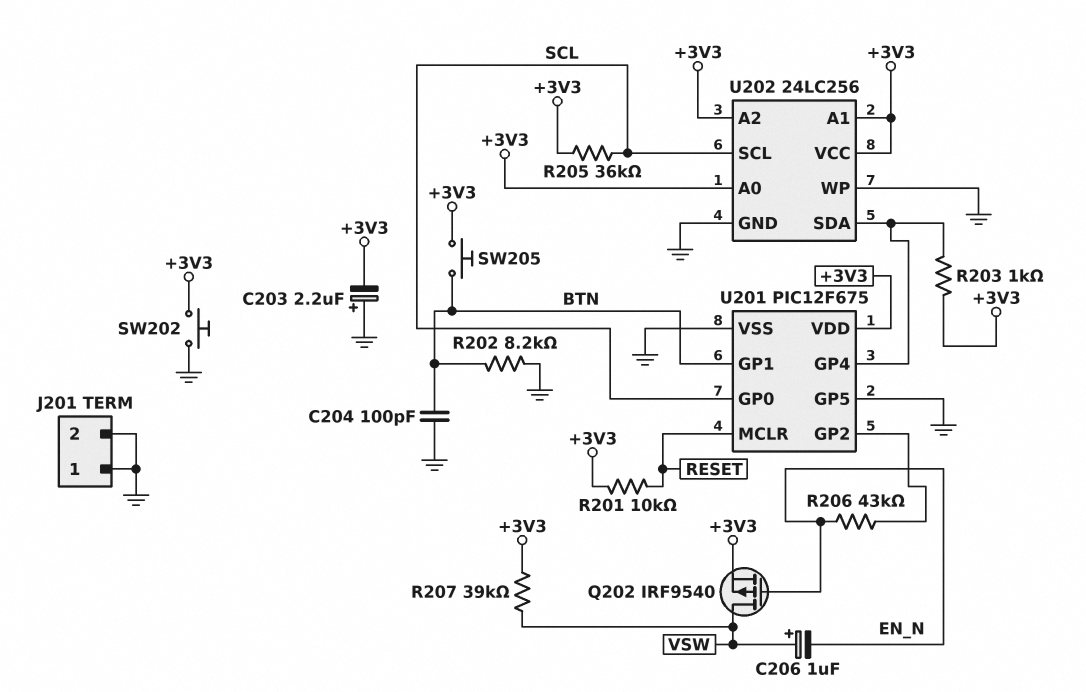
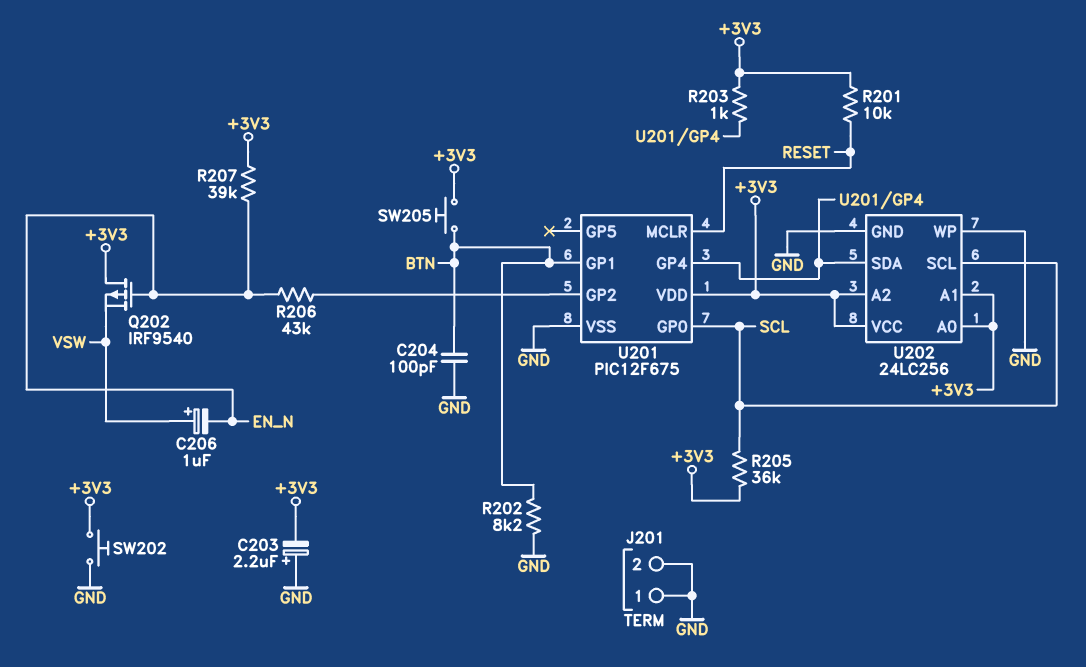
Q202: PMOS IRF9540 (G EN_N, D VSW, S +3V3) -> PMOS IRF9540 (G EN_N, D +3V3, S VSW)
R207: 39k (+3V3, VSW) -> 39k (+3V3, EN_N)
U201 pin GP5: GND -> none

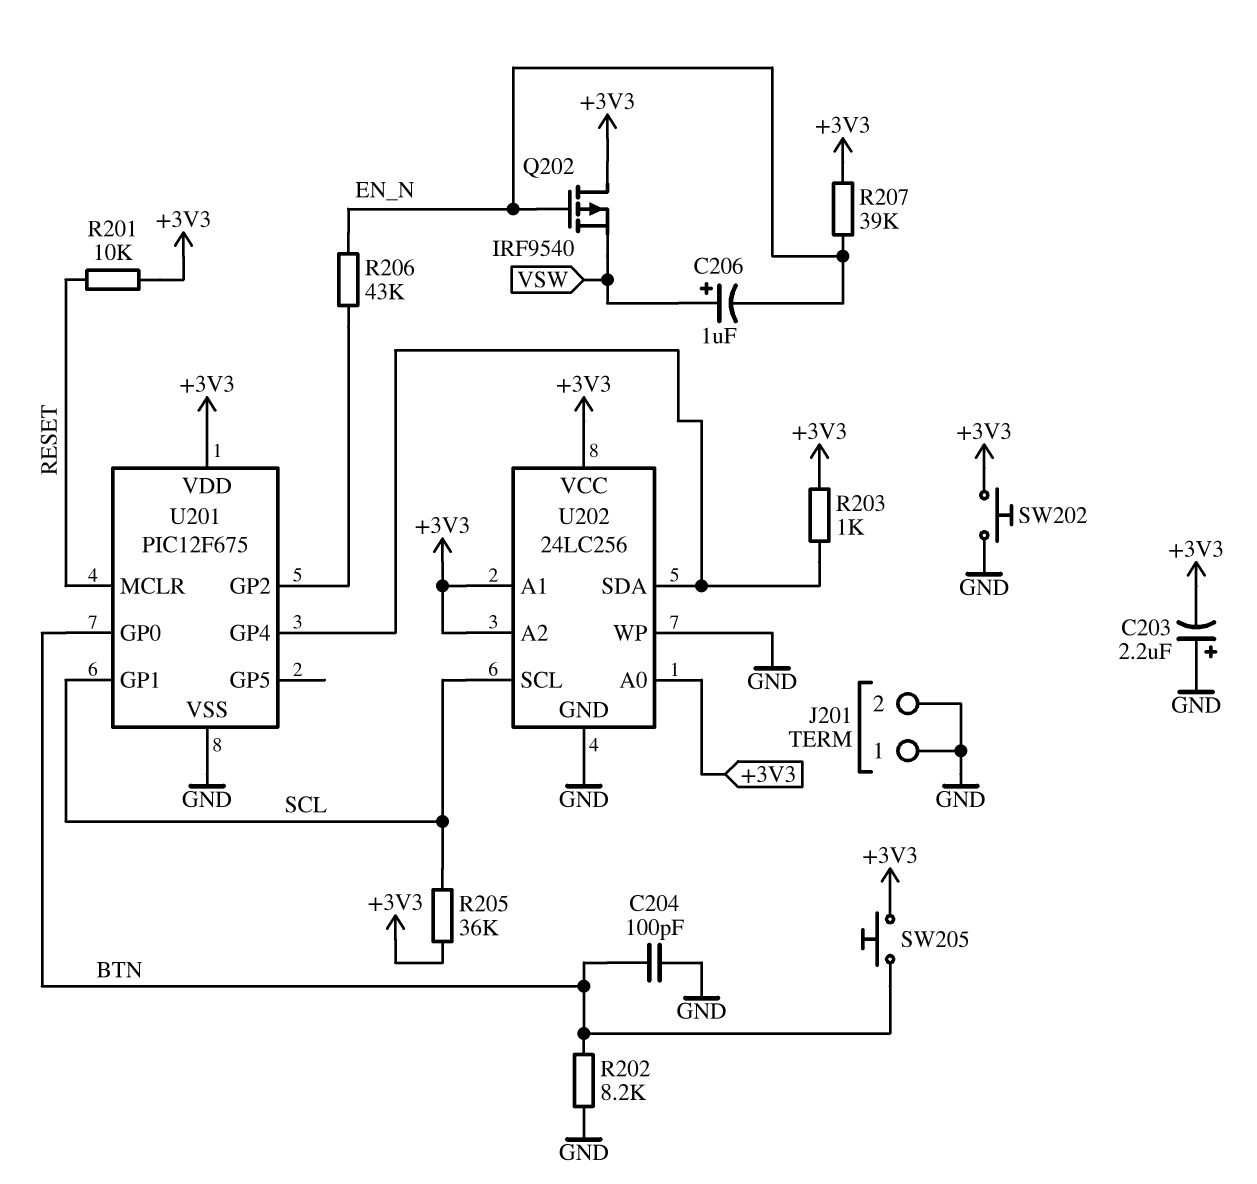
U201 pin GP0: SCL -> BTN
U201 pin GP1: BTN -> SCL

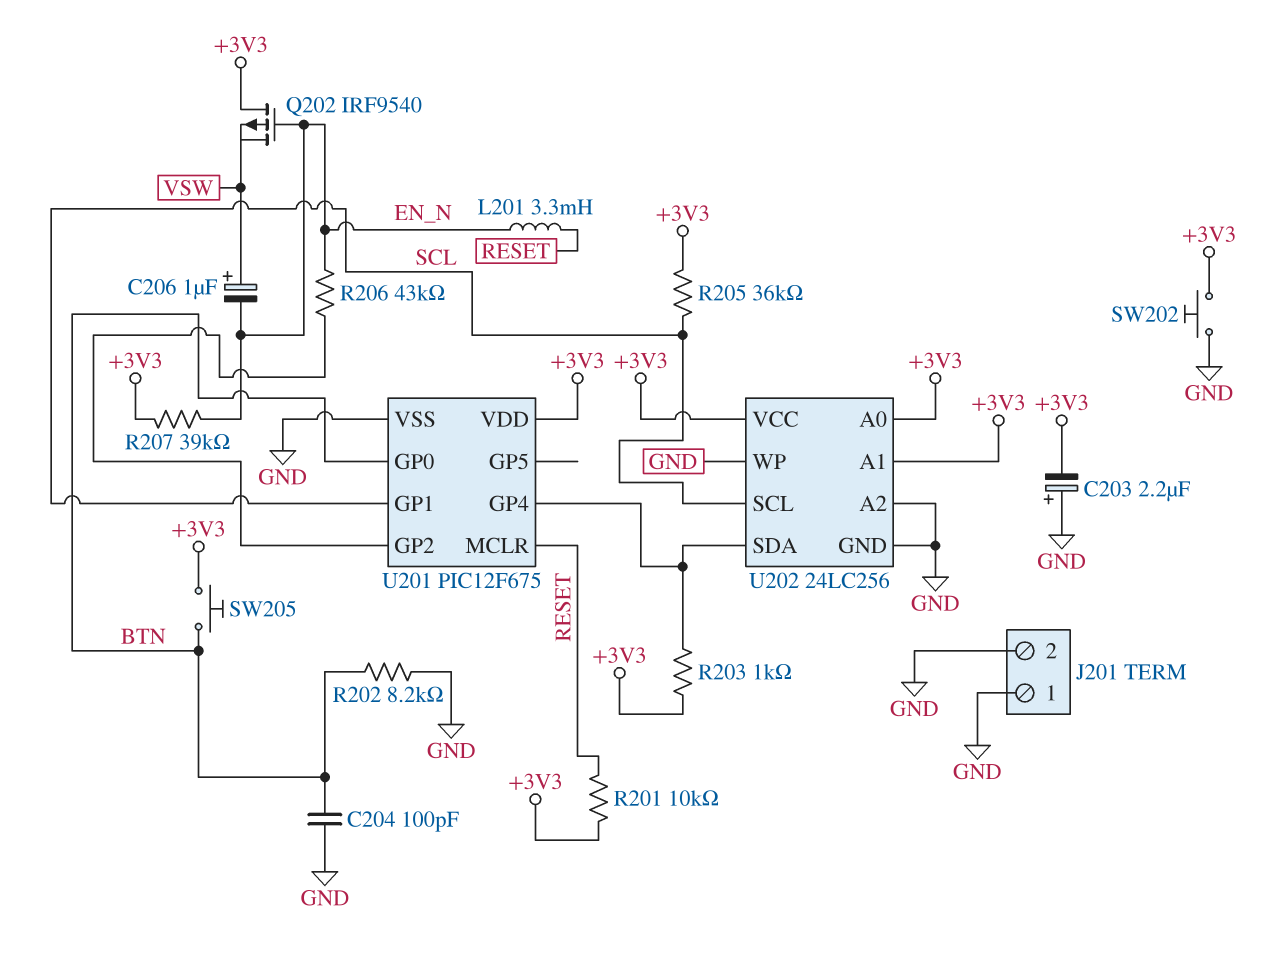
L201: none -> 3.3mH (EN_N, RESET)
U202 pin A2: +3V3 -> GND

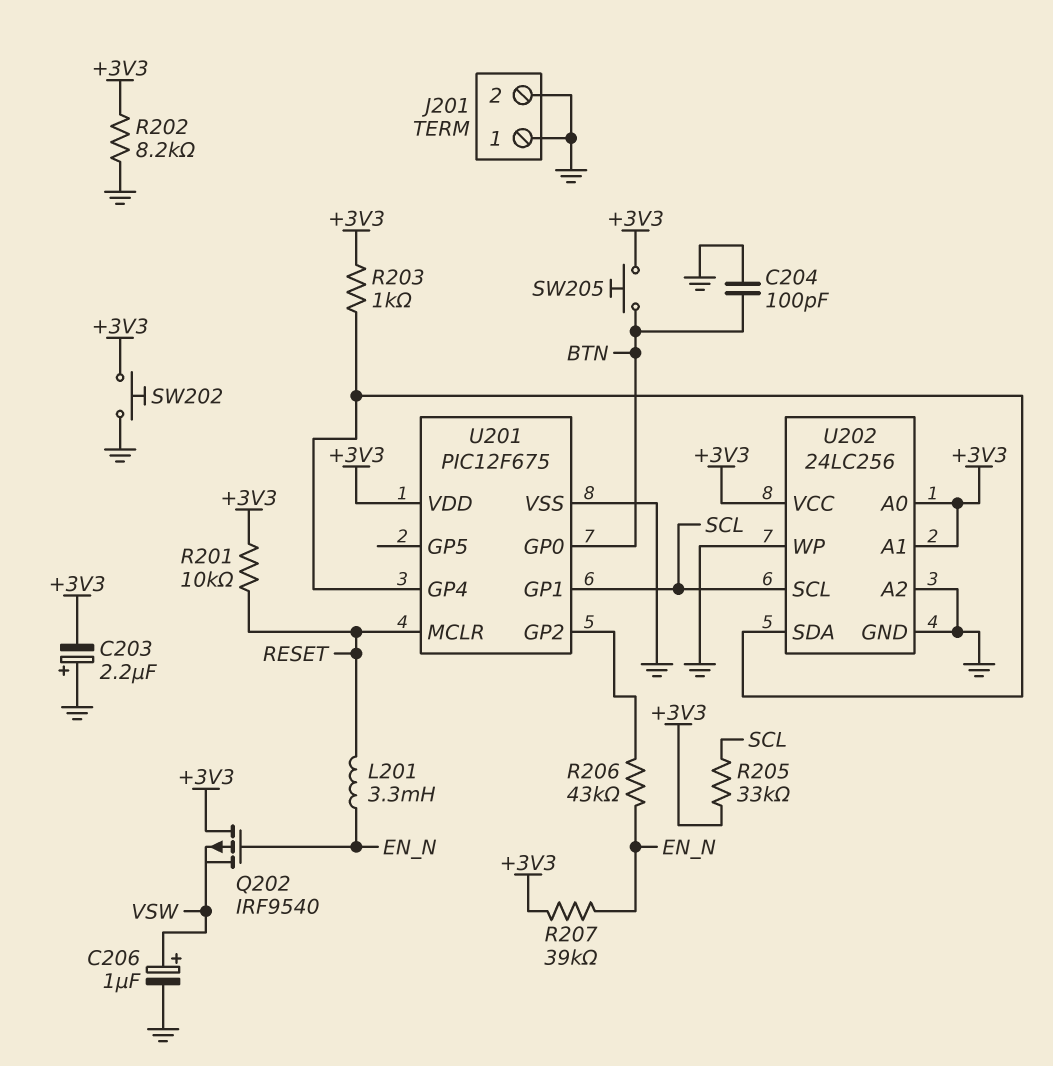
C206: 1uF (plus VSW, minus EN_N) -> 1uF (plus VSW, minus GND)
R202: 8.2k (BTN, GND) -> 8.2k (+3V3, GND)
R205: 36k (+3V3, SCL) -> 33k (+3V3, SCL)

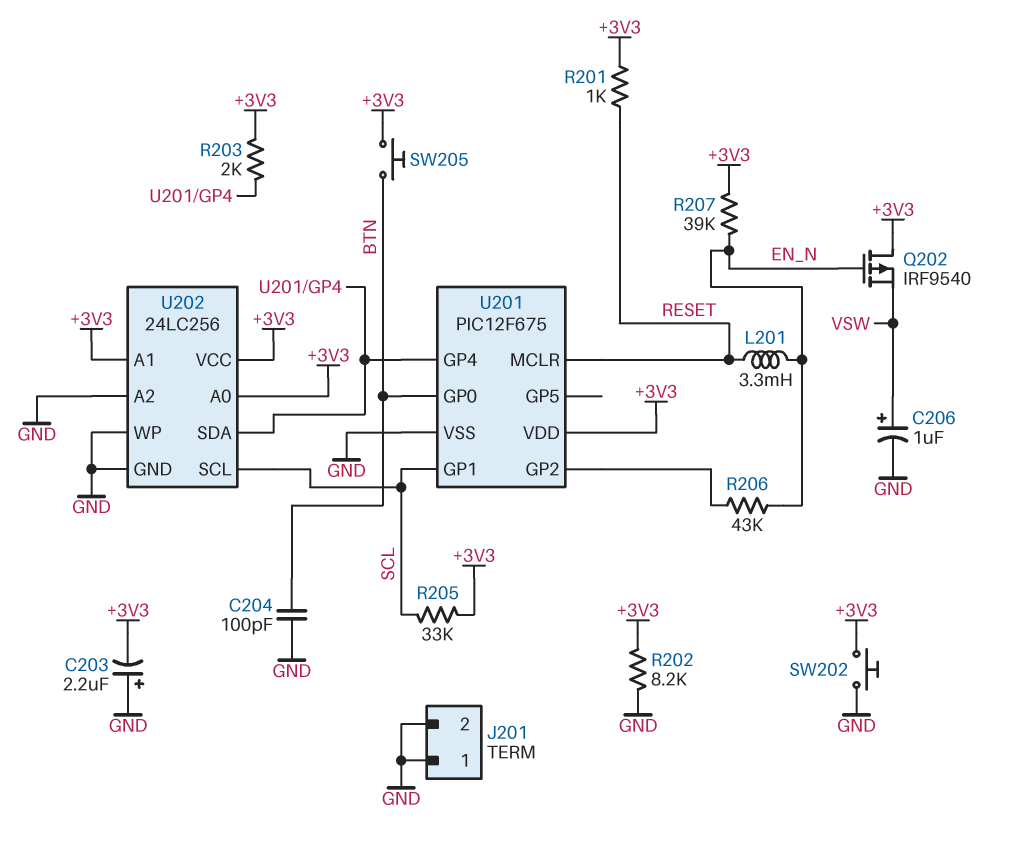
R201: 10k (+3V3, RESET) -> 1k (+3V3, RESET)
R203: 1k (+3V3, U201/GP4) -> 2k (+3V3, U201/GP4)

